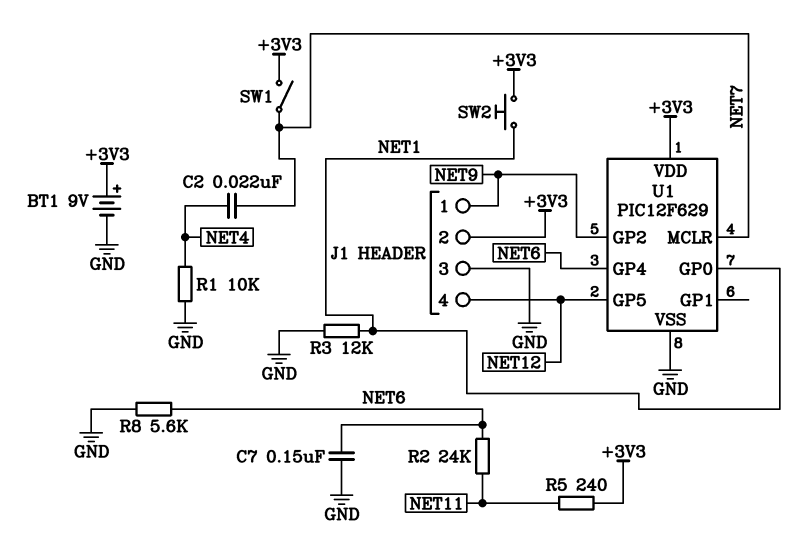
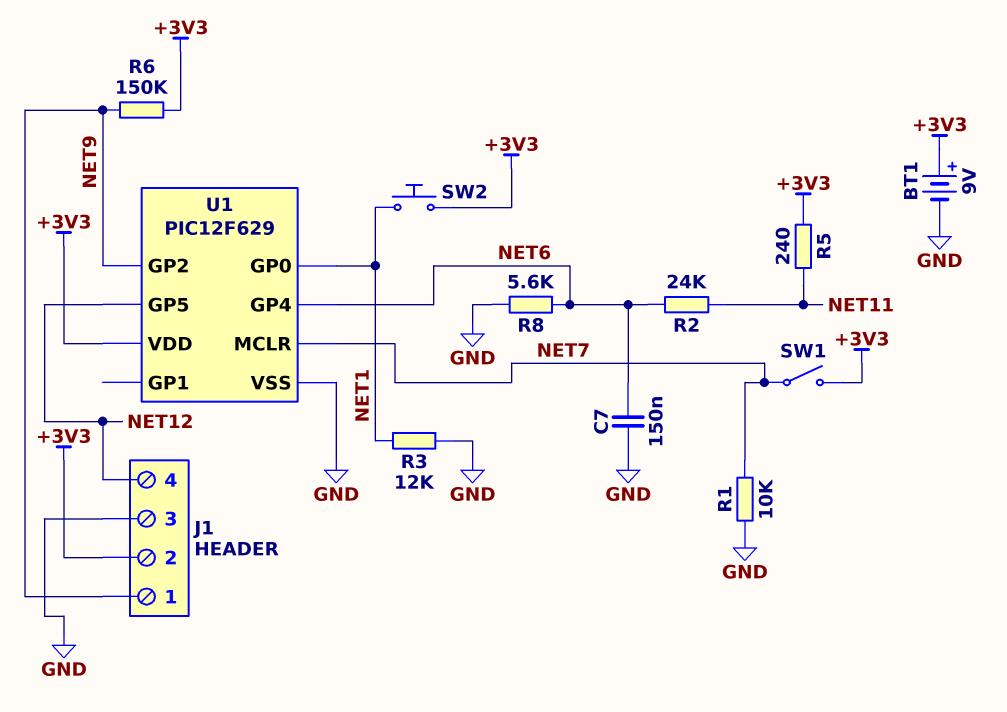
C2: 22nF (NET4, NET7) -> none
R1: 10k (GND, NET4) -> 10k (GND, NET7)
R6: none -> 150k (+3V3, NET9)

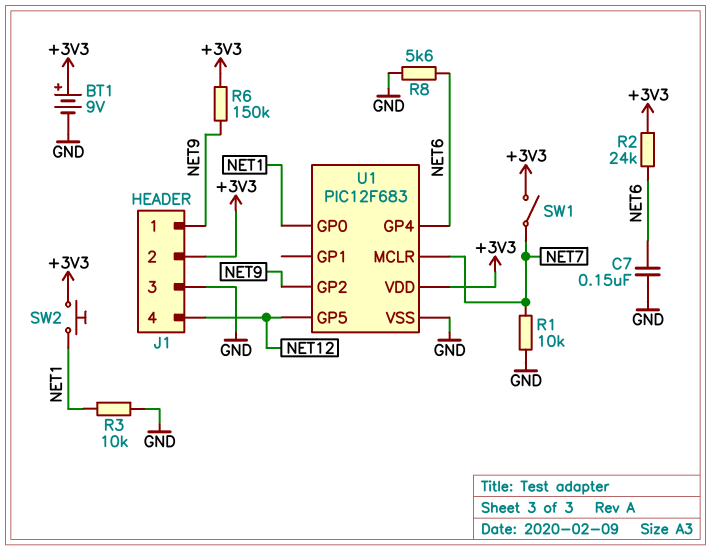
R2: 24k (NET6, NET11) -> 24k (+3V3, NET6)
R3: 12k (GND, NET1) -> 10k (GND, NET1)
R5: 240 (+3V3, NET11) -> none
U1: PIC12F629 -> PIC12F683

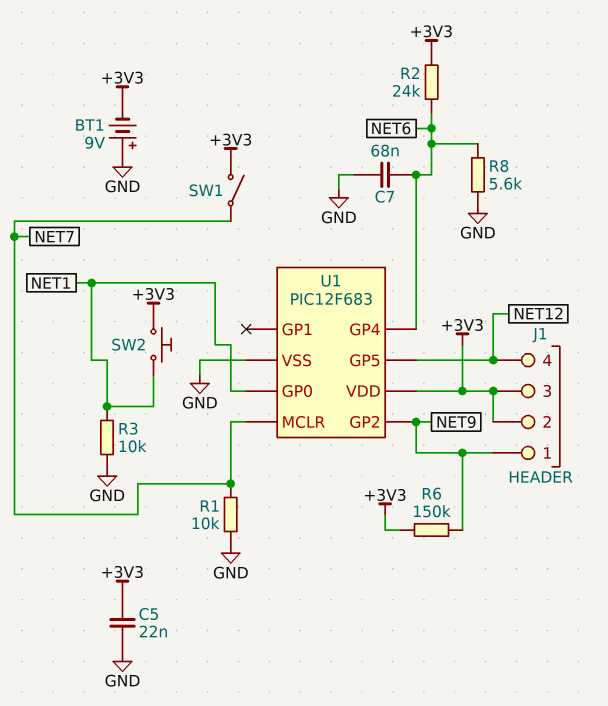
BT1: 9V (plus +3V3, minus GND) -> 9V (plus GND, minus +3V3)
C5: none -> 22nF (+3V3, GND)
C7: 150nF (GND, NET6) -> 68nF (GND, NET6)
J1 pin 3: GND -> +3V3

